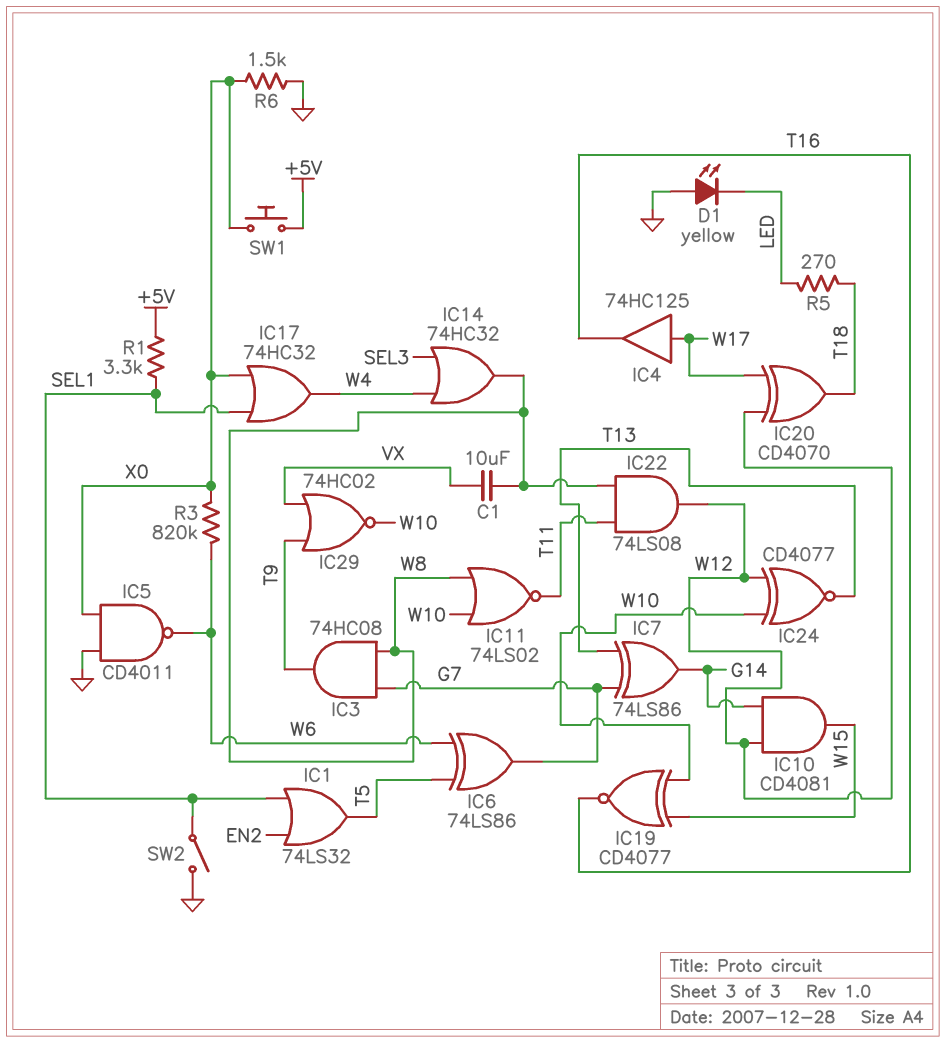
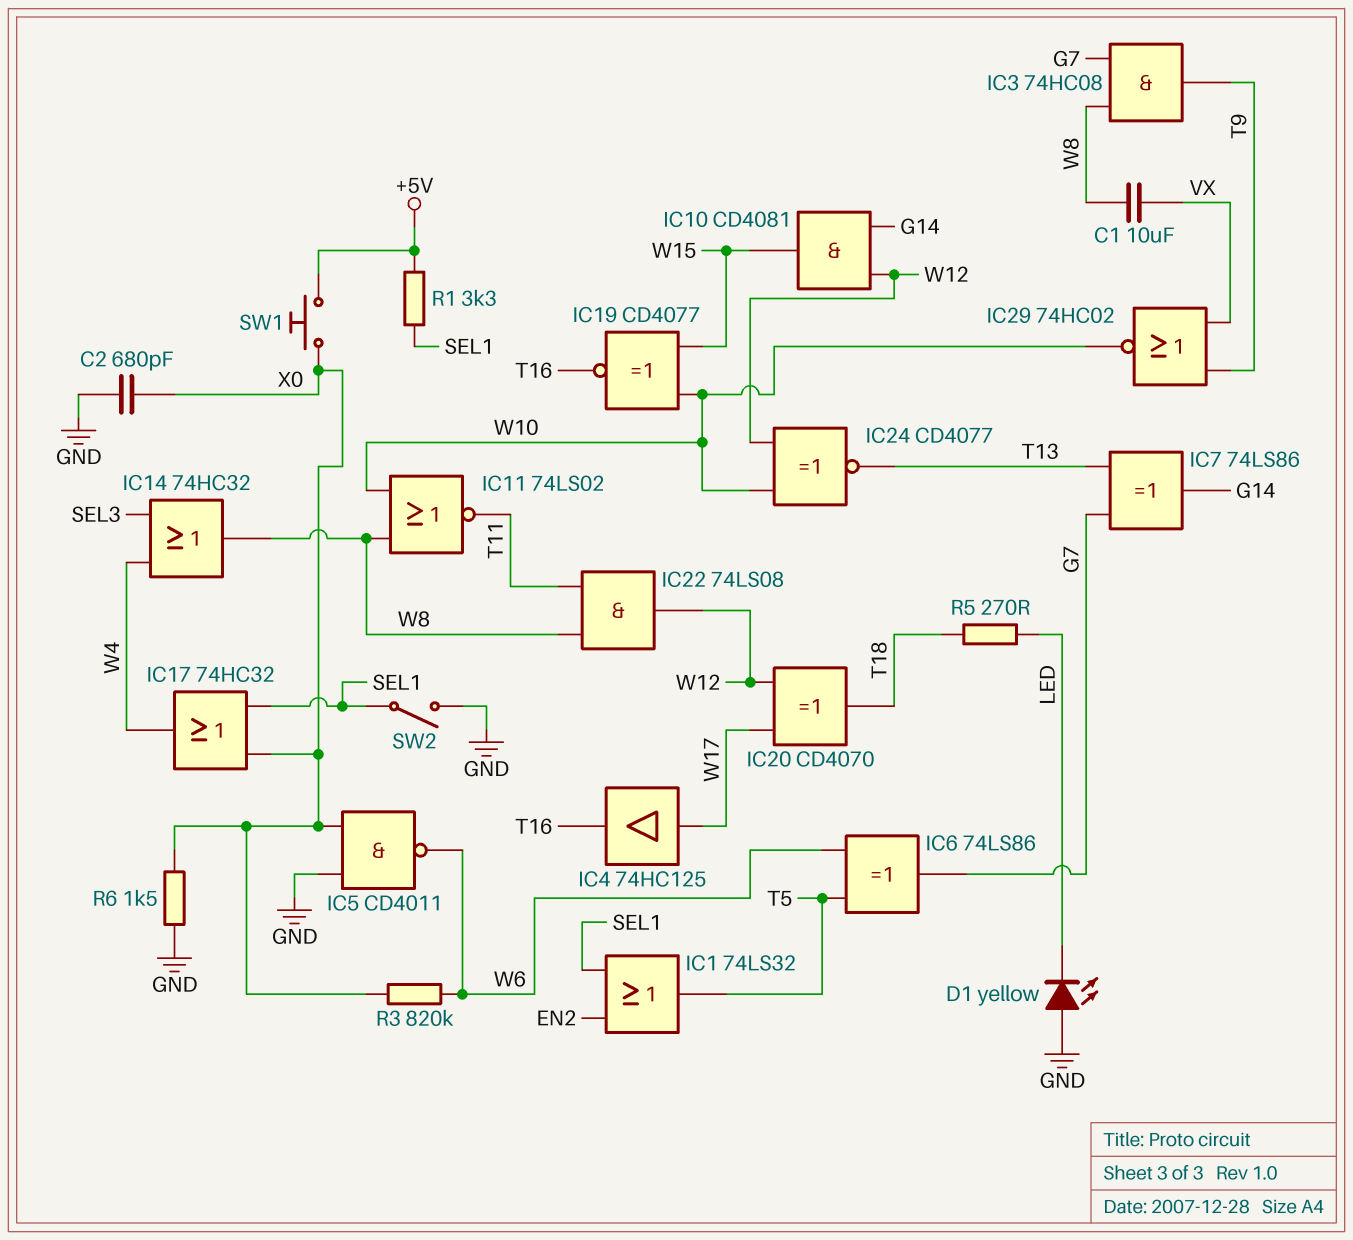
C2: none -> 680pF (GND, X0)

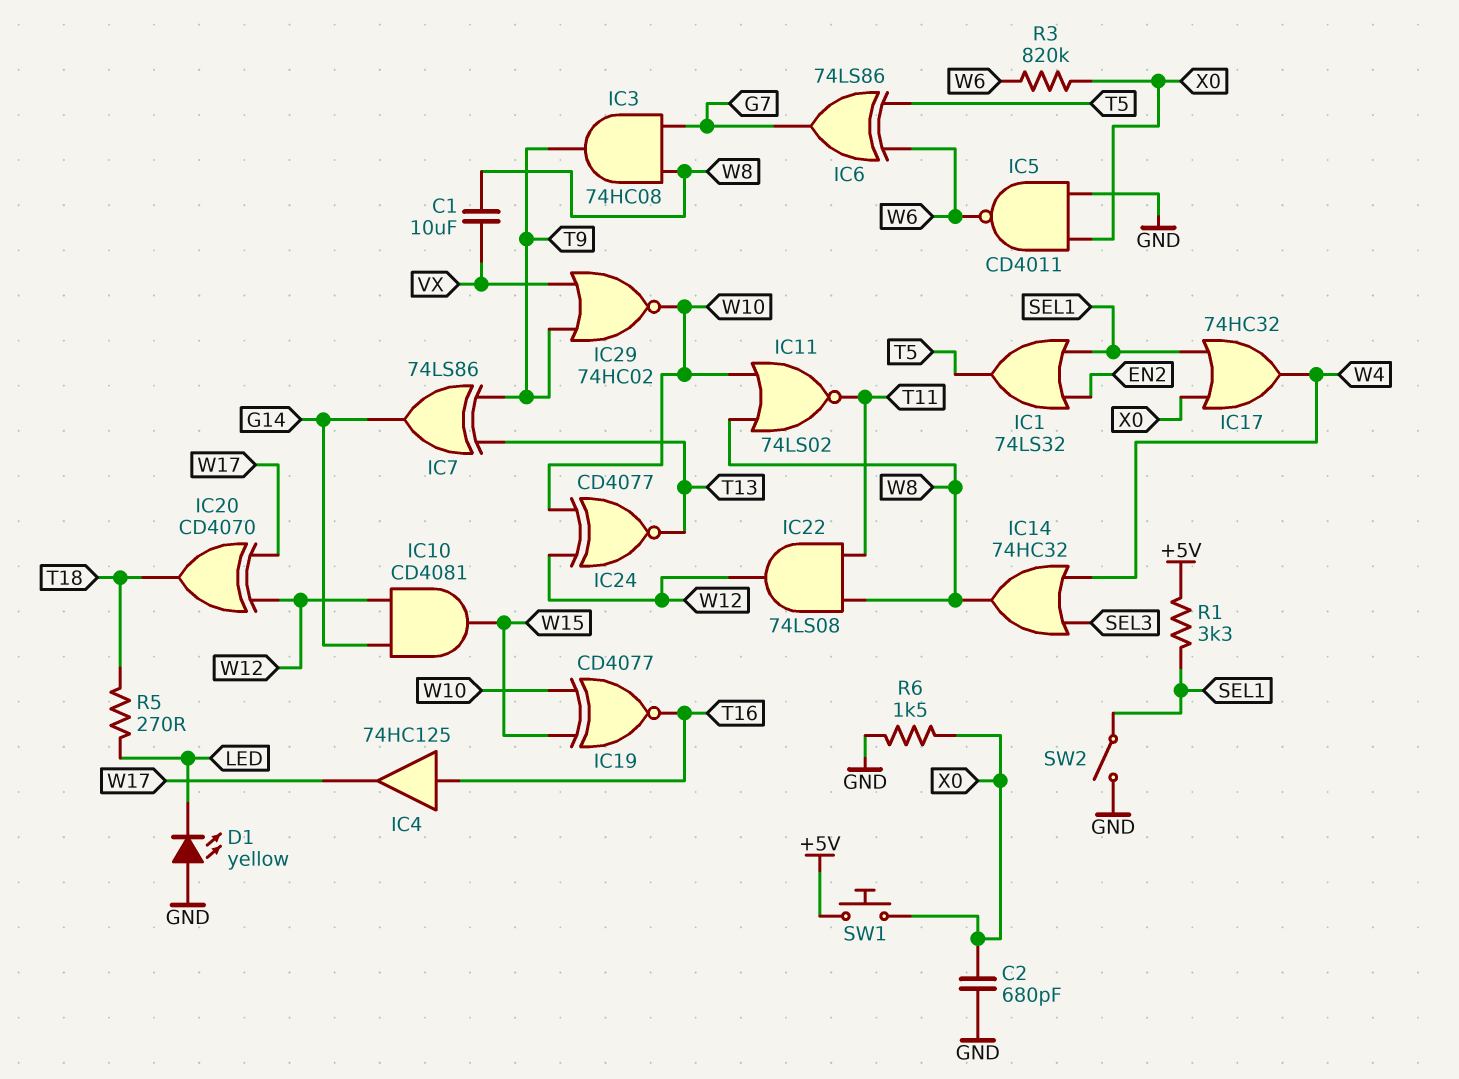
IC4: buffer 74HC125 (in W17, out T16) -> buffer 74HC125 (in T16, out W17)
IC7: XOR 74LS86 (in G7, in T13, out G14) -> XOR 74LS86 (in T9, in T13, out G14)

